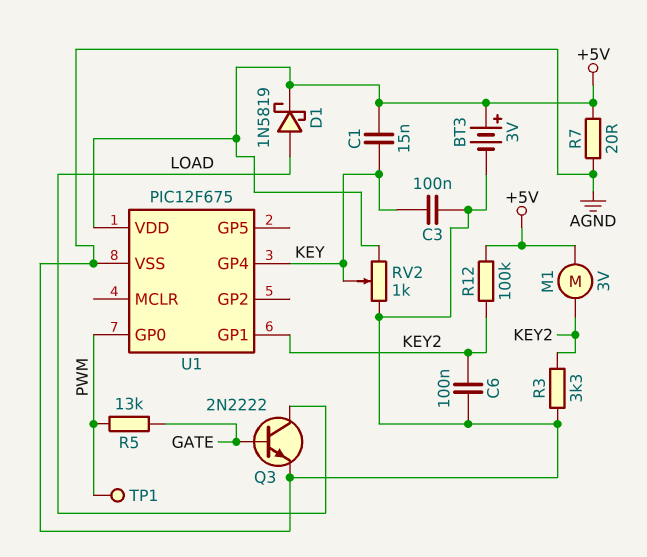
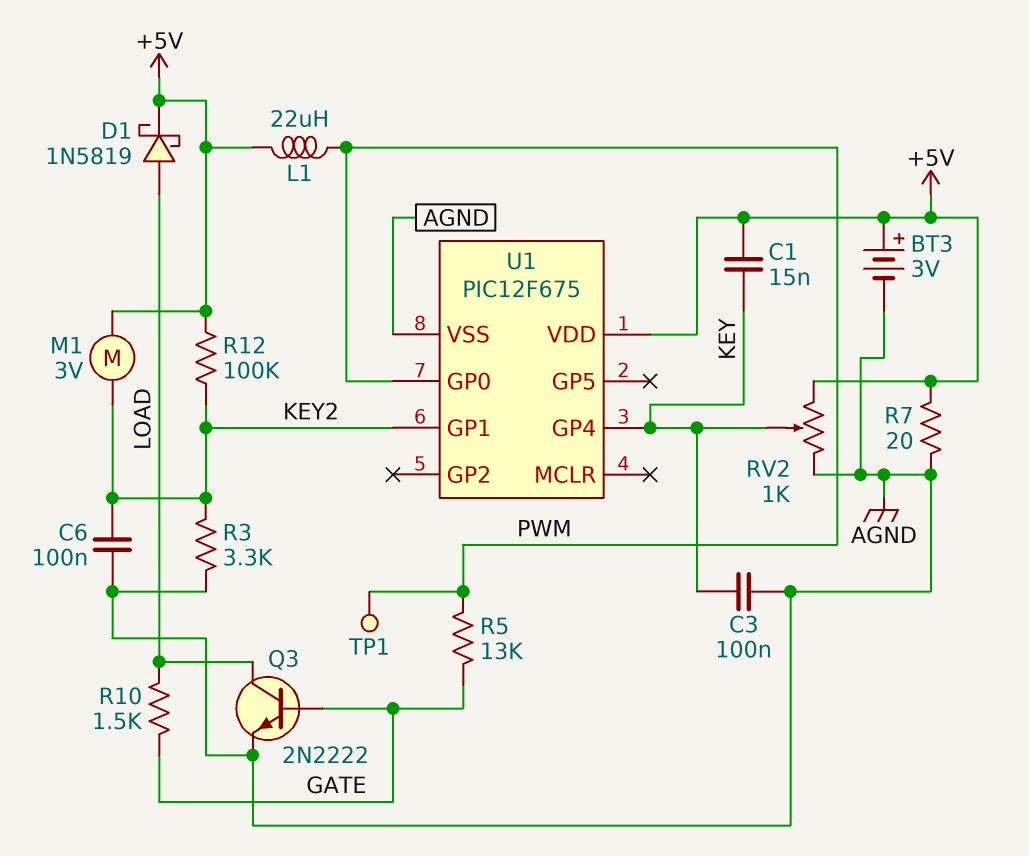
L1: none -> 22uH (+5V, PWM)
R10: none -> 1.5k (GATE, LOAD)

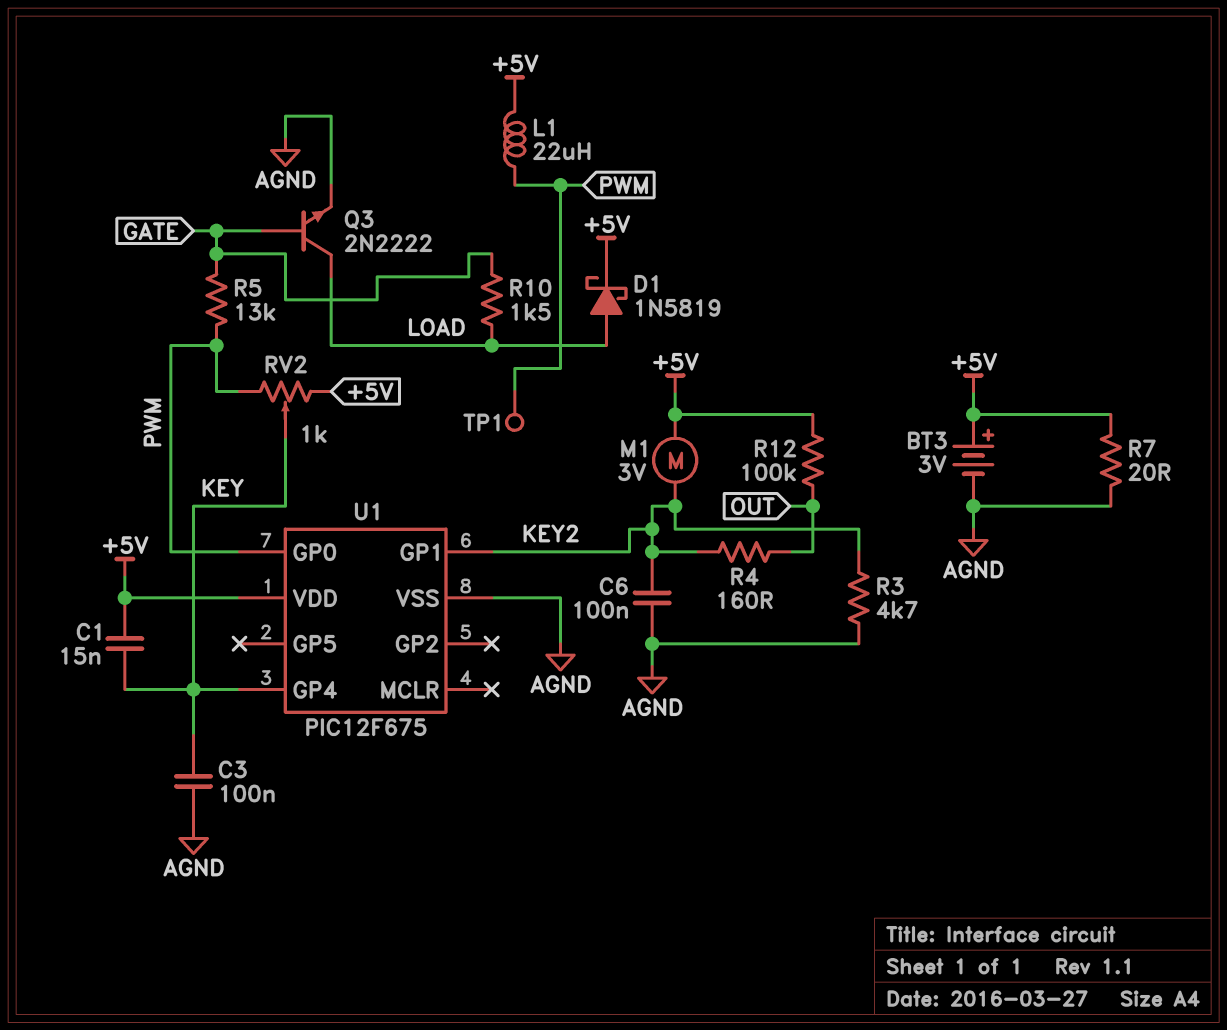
R3: 3.3k (AGND, KEY2) -> 4.7k (AGND, KEY2)
R4: none -> 160 (KEY2, OUT)
R12: 100k (+5V, KEY2) -> 100k (+5V, OUT)
RV2: 1k (+5V, AGND, wiper KEY) -> 1k (+5V, PWM, wiper KEY)

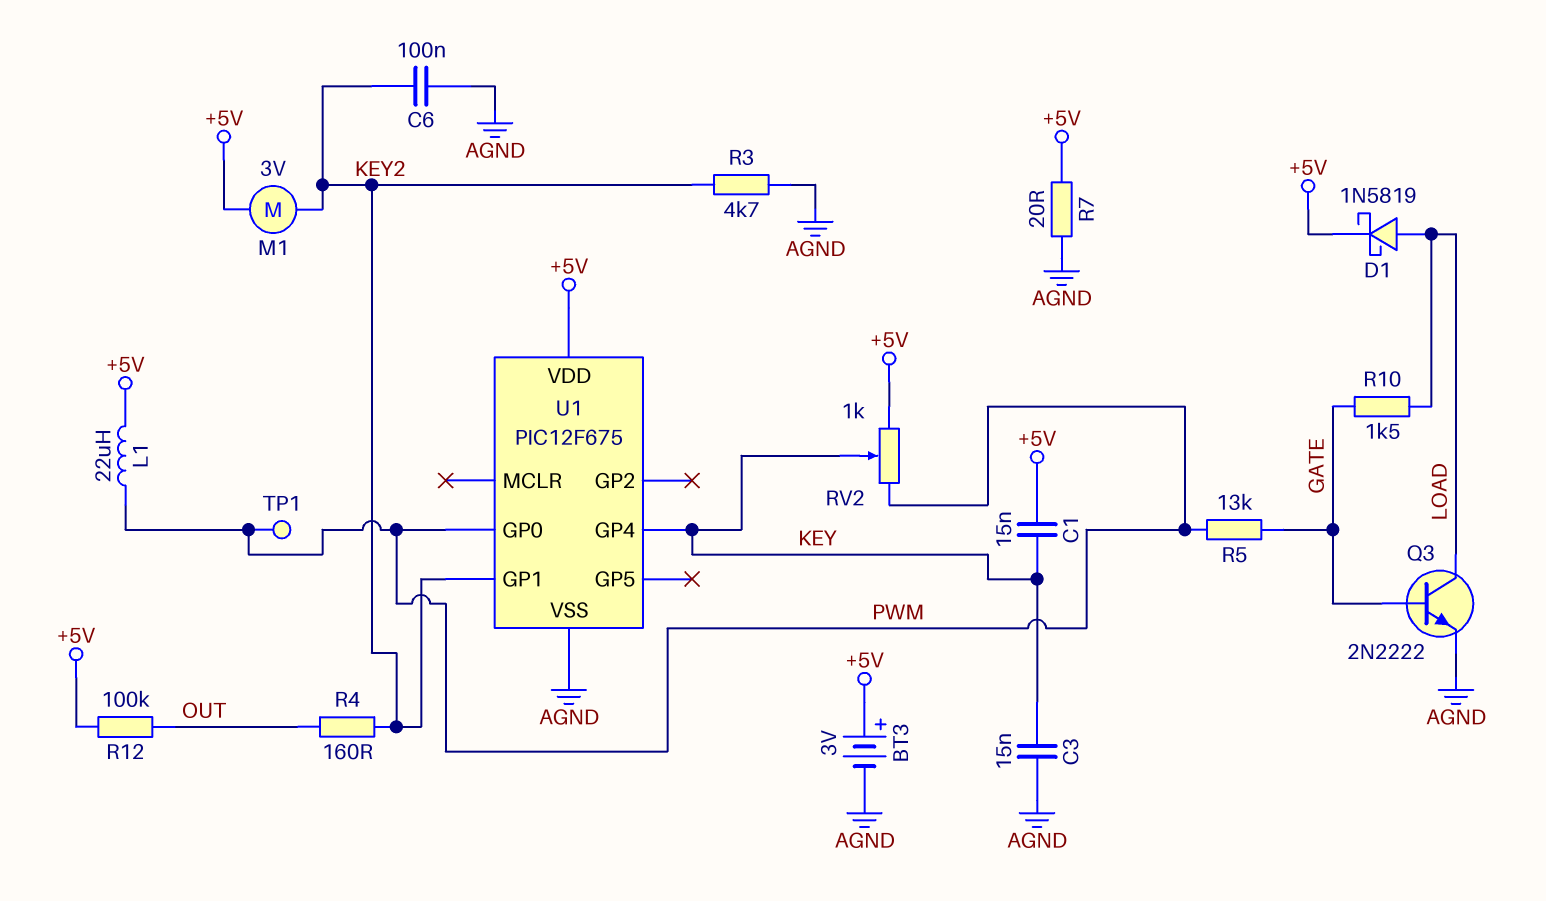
C3: 100nF (AGND, KEY) -> 15nF (AGND, KEY)

